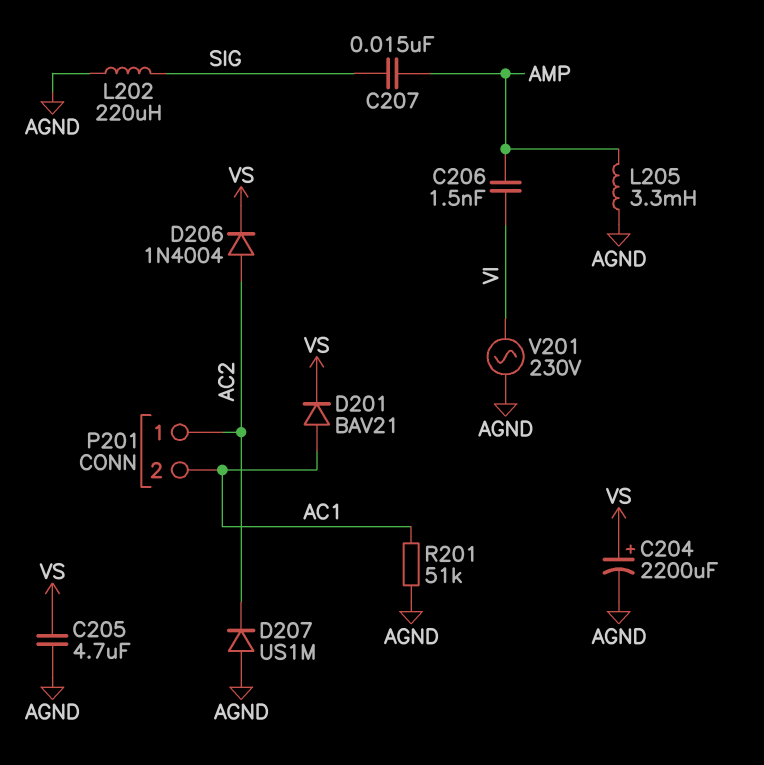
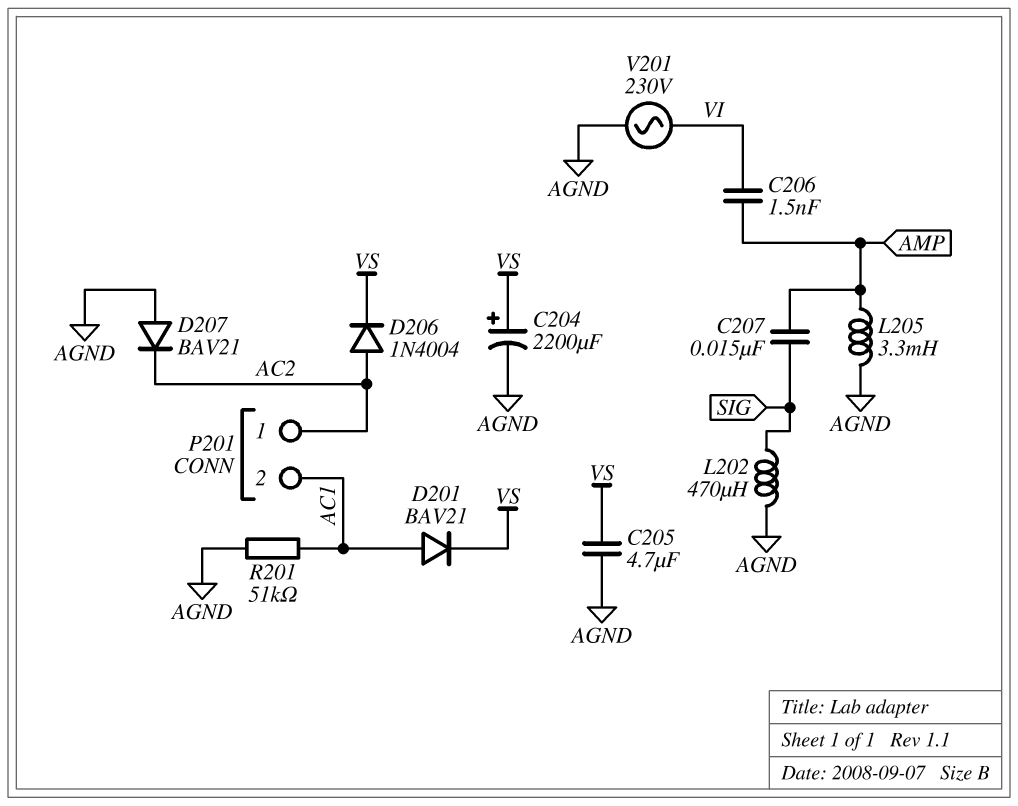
D207: diode US1M (A AGND, K AC2) -> diode BAV21 (A AGND, K AC2)
L202: 220uH (AGND, SIG) -> 470uH (AGND, SIG)

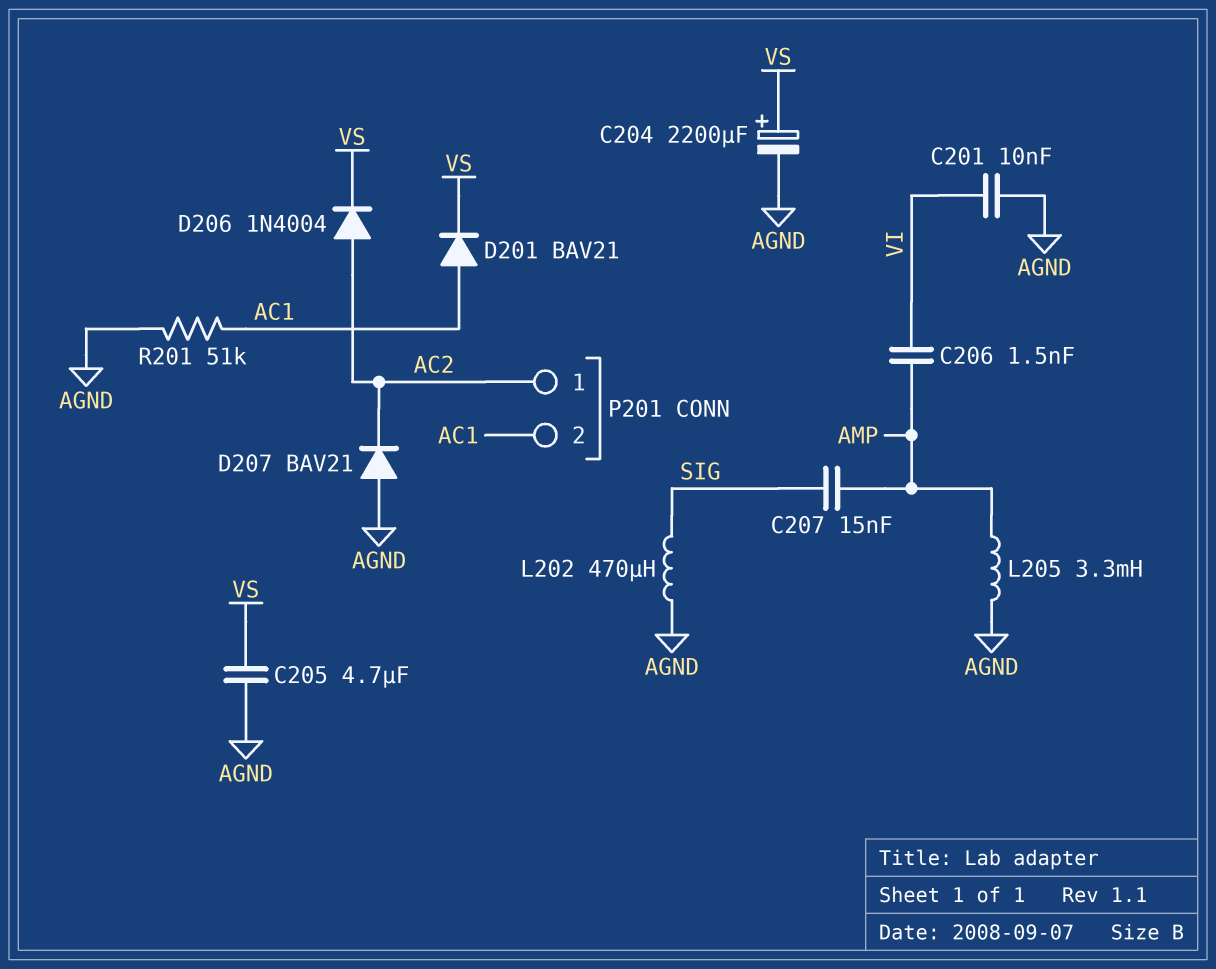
C201: none -> 10nF (AGND, VI)
V201: AC 230V (AGND, VI) -> none

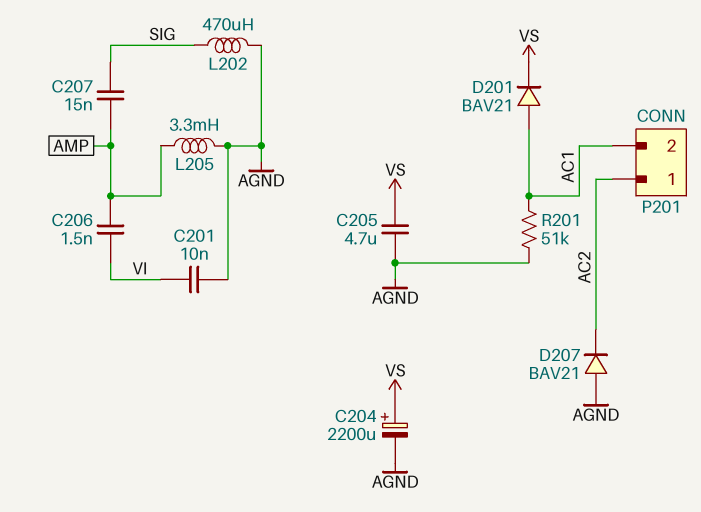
D206: diode 1N4004 (A AC2, K VS) -> none

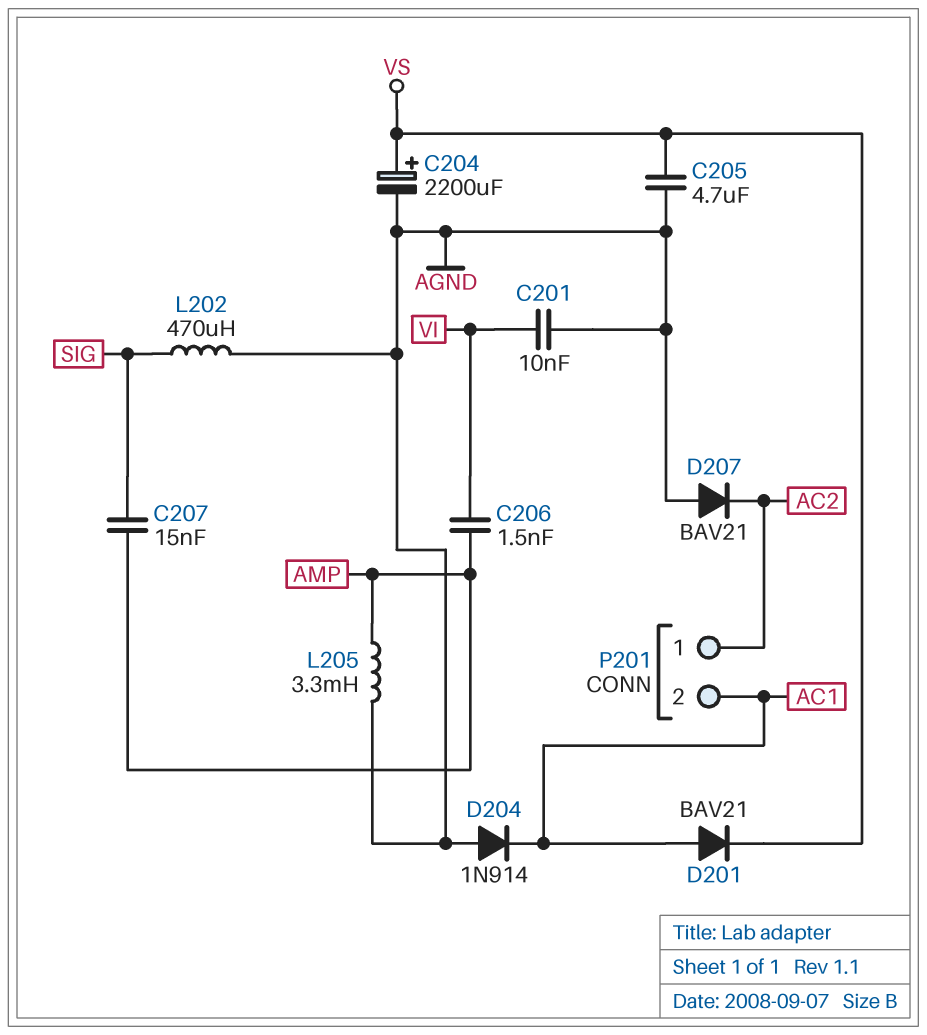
D204: none -> diode 1N914 (A AGND, K AC1)
R201: 51k (AC1, AGND) -> none

